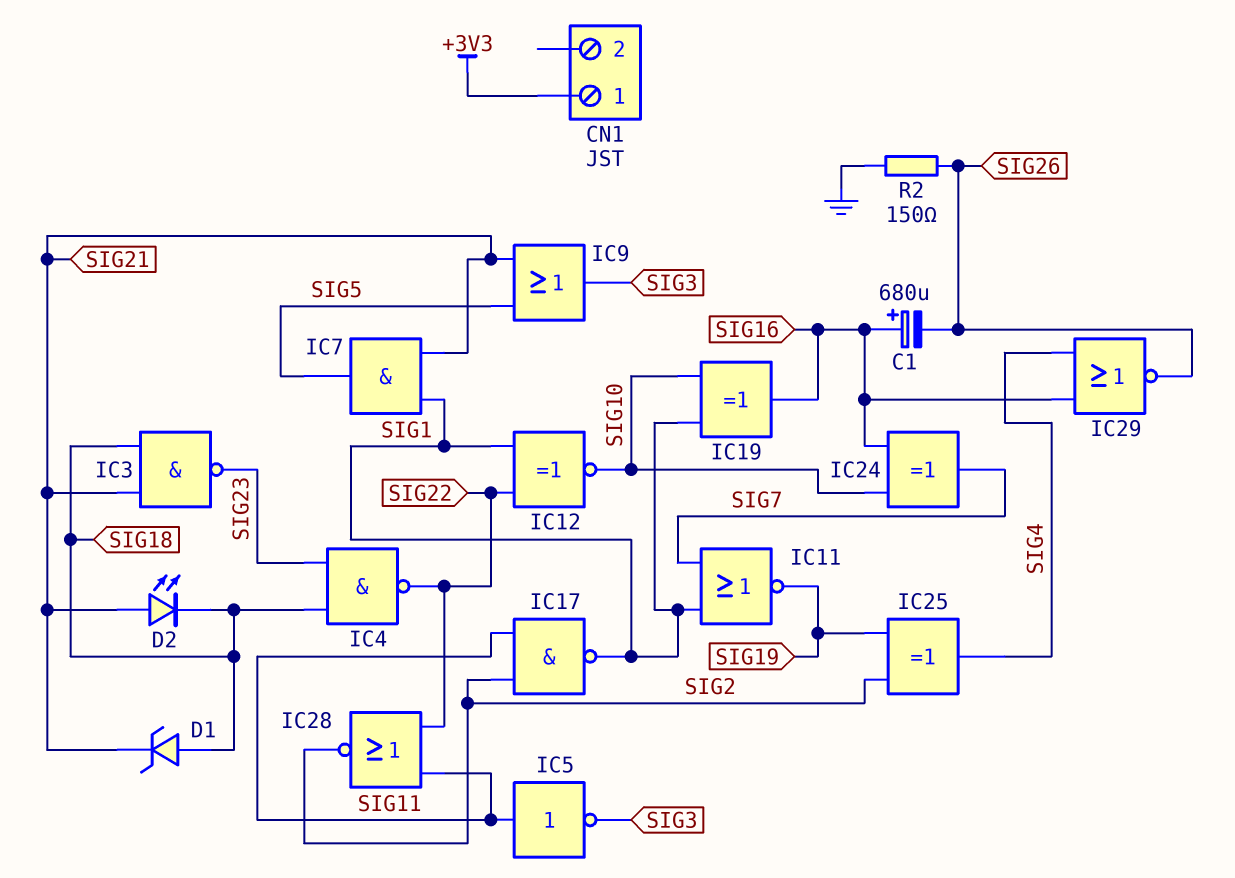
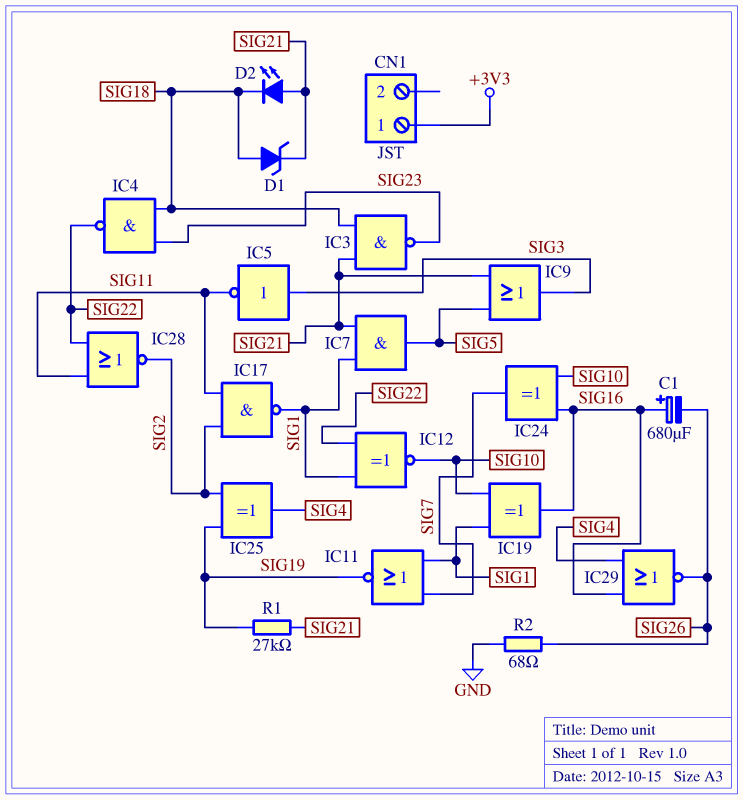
IC5: NOT (in SIG11, out SIG3) -> NOT (in SIG3, out SIG11)
R1: none -> 27k (SIG19, SIG21)
R2: 150 (GND, SIG26) -> 68 (GND, SIG26)

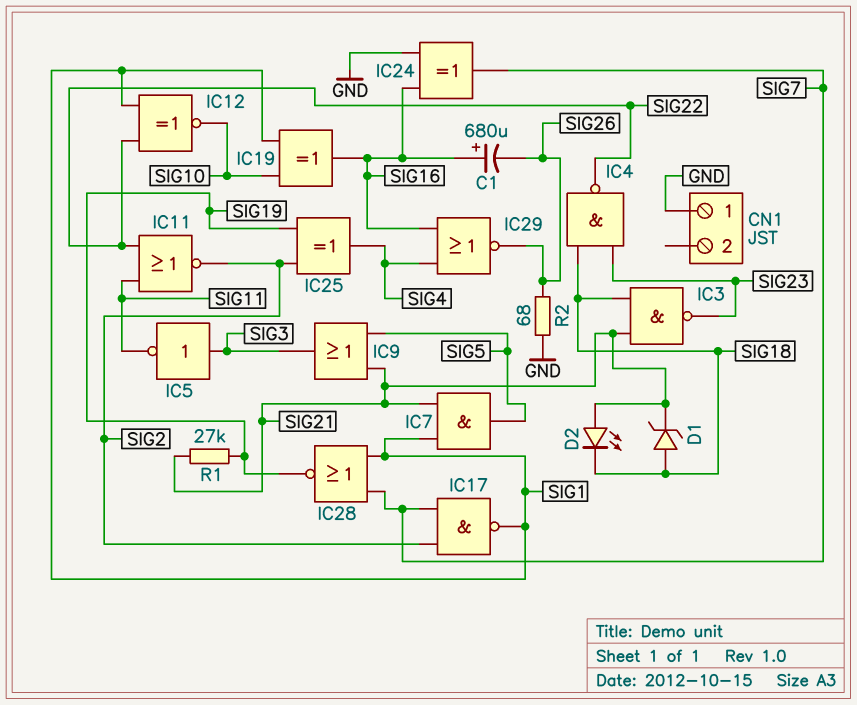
CN1 pin 1: +3V3 -> GND
IC11: NOR (in SIG1, in SIG7, out SIG19) -> NOR (in SIG11, in SIG22, out SIG2)
IC17: NAND (in SIG2, in SIG11, out SIG1) -> NAND (in SIG2, in SIG7, out SIG1)
IC24: XOR (in SIG10, in SIG16, out SIG7) -> XOR (in GND, in SIG16, out SIG7)
IC28: NOR (in SIG11, in SIG22, out SIG2) -> NOR (in SIG1, in SIG7, out SIG19)

